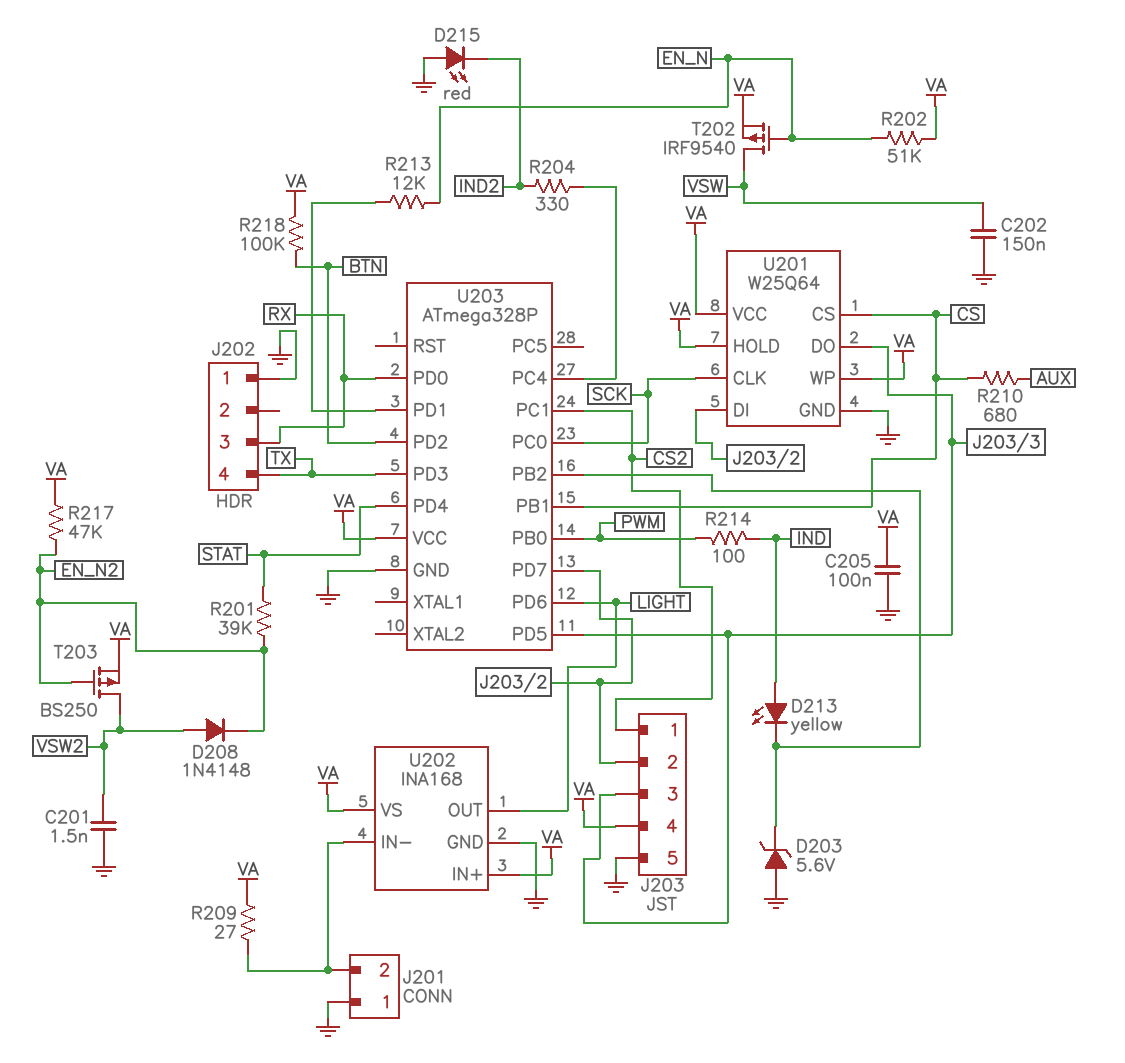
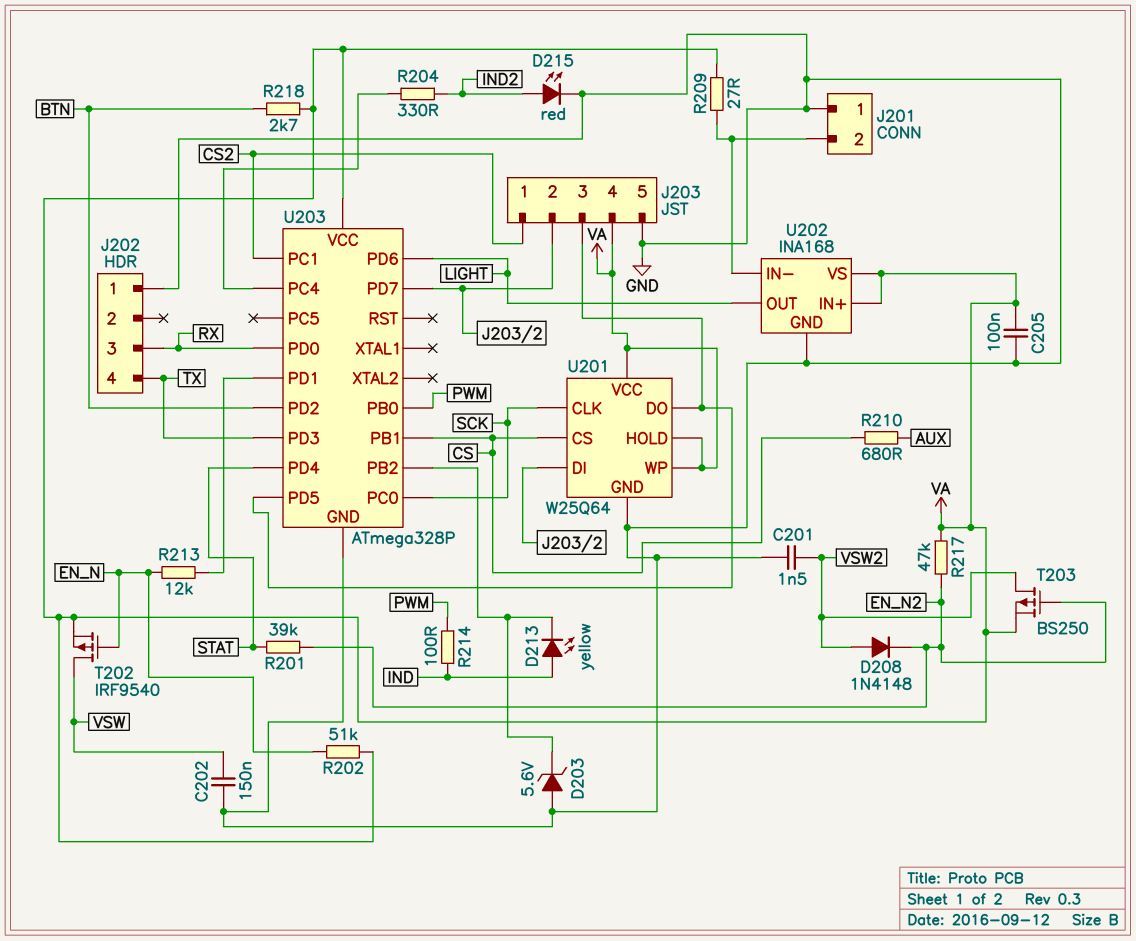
D215: LED red (A GND, K IND2) -> LED red (A IND2, K GND)
R218: 100k (BTN, VA) -> 2.7k (BTN, VA)

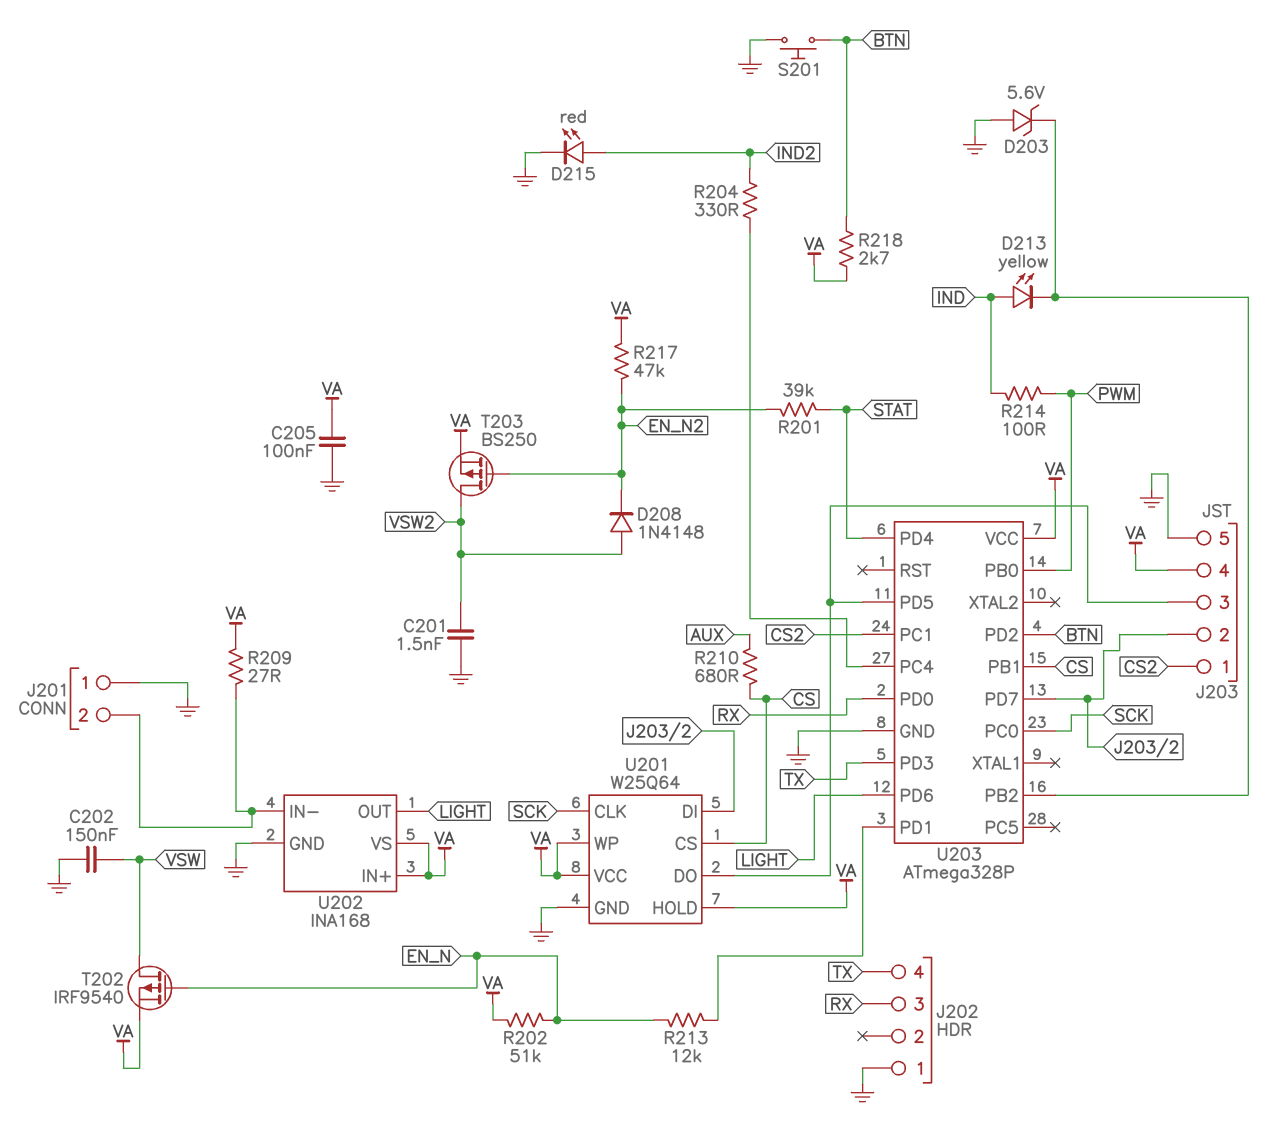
S201: none -> button (BTN, GND)

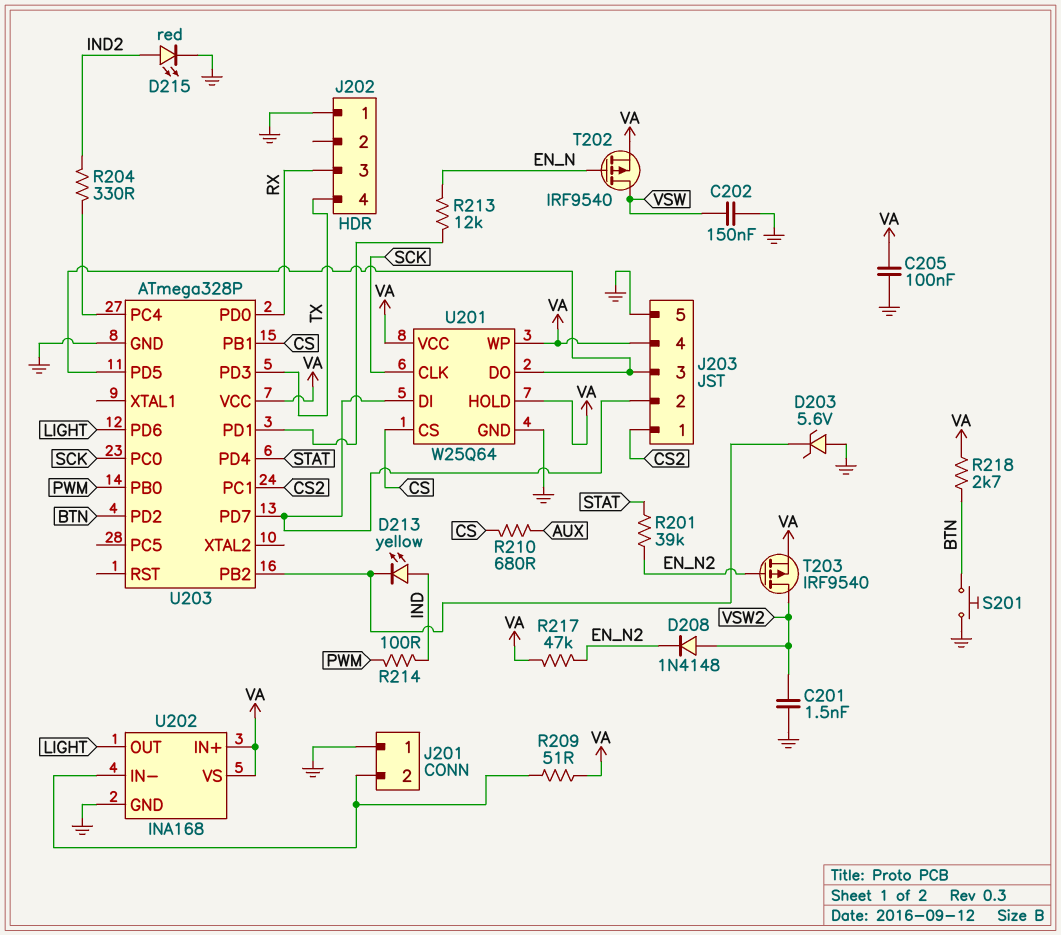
R202: 51k (EN_N, VA) -> none
R209: 27 (J201/2, VA) -> 51 (J201/2, VA)
T203: PMOS BS250 (G EN_N2, D VSW2, S VA) -> PMOS IRF9540 (G EN_N2, D VSW2, S VA)

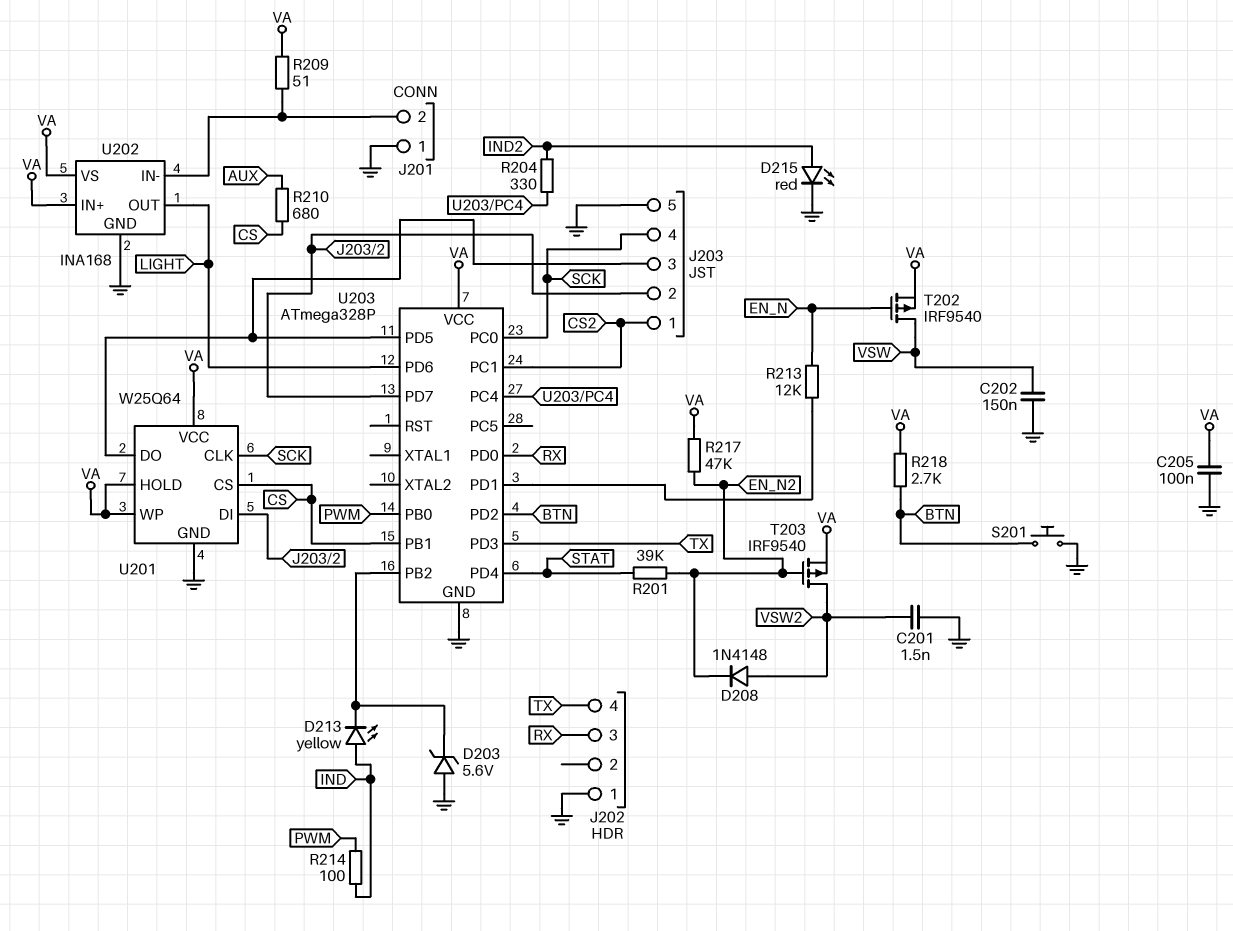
J203 pin 4: VA -> SCK

